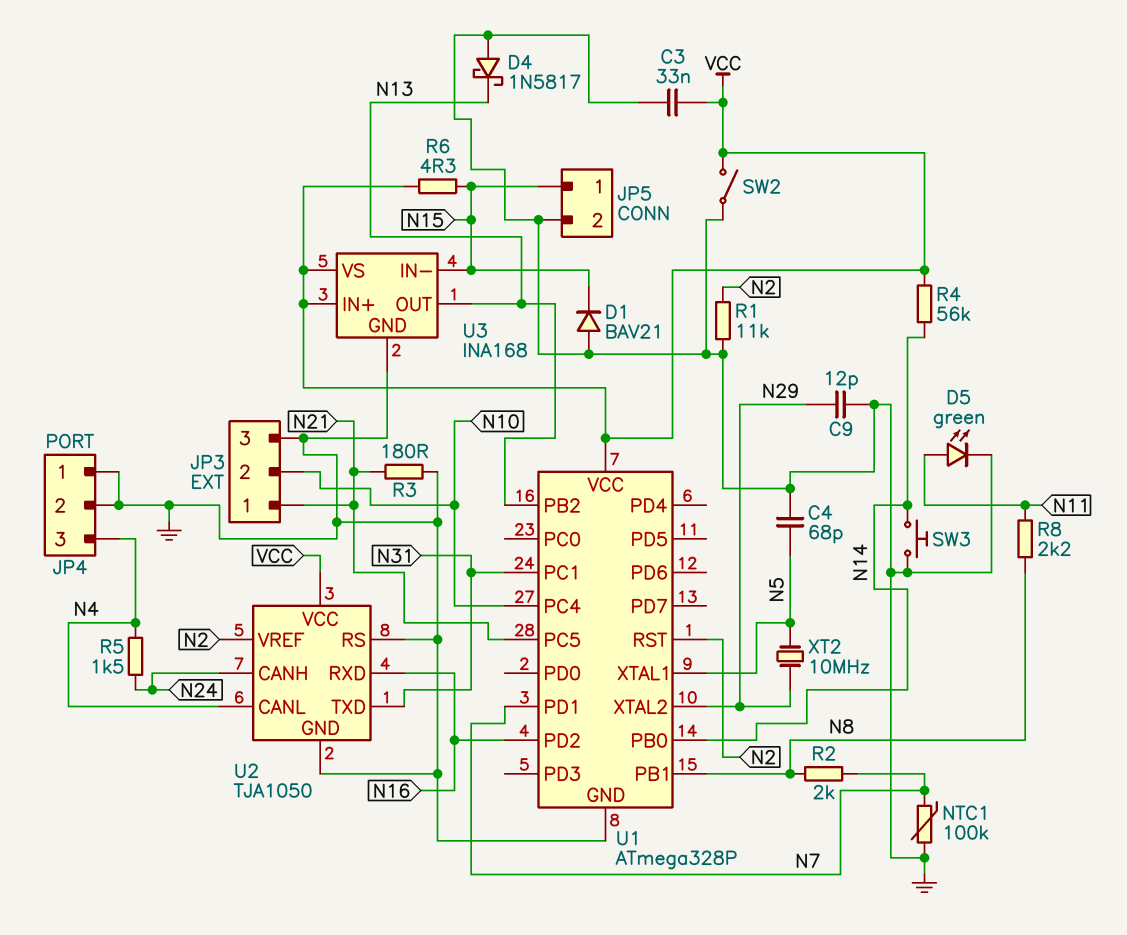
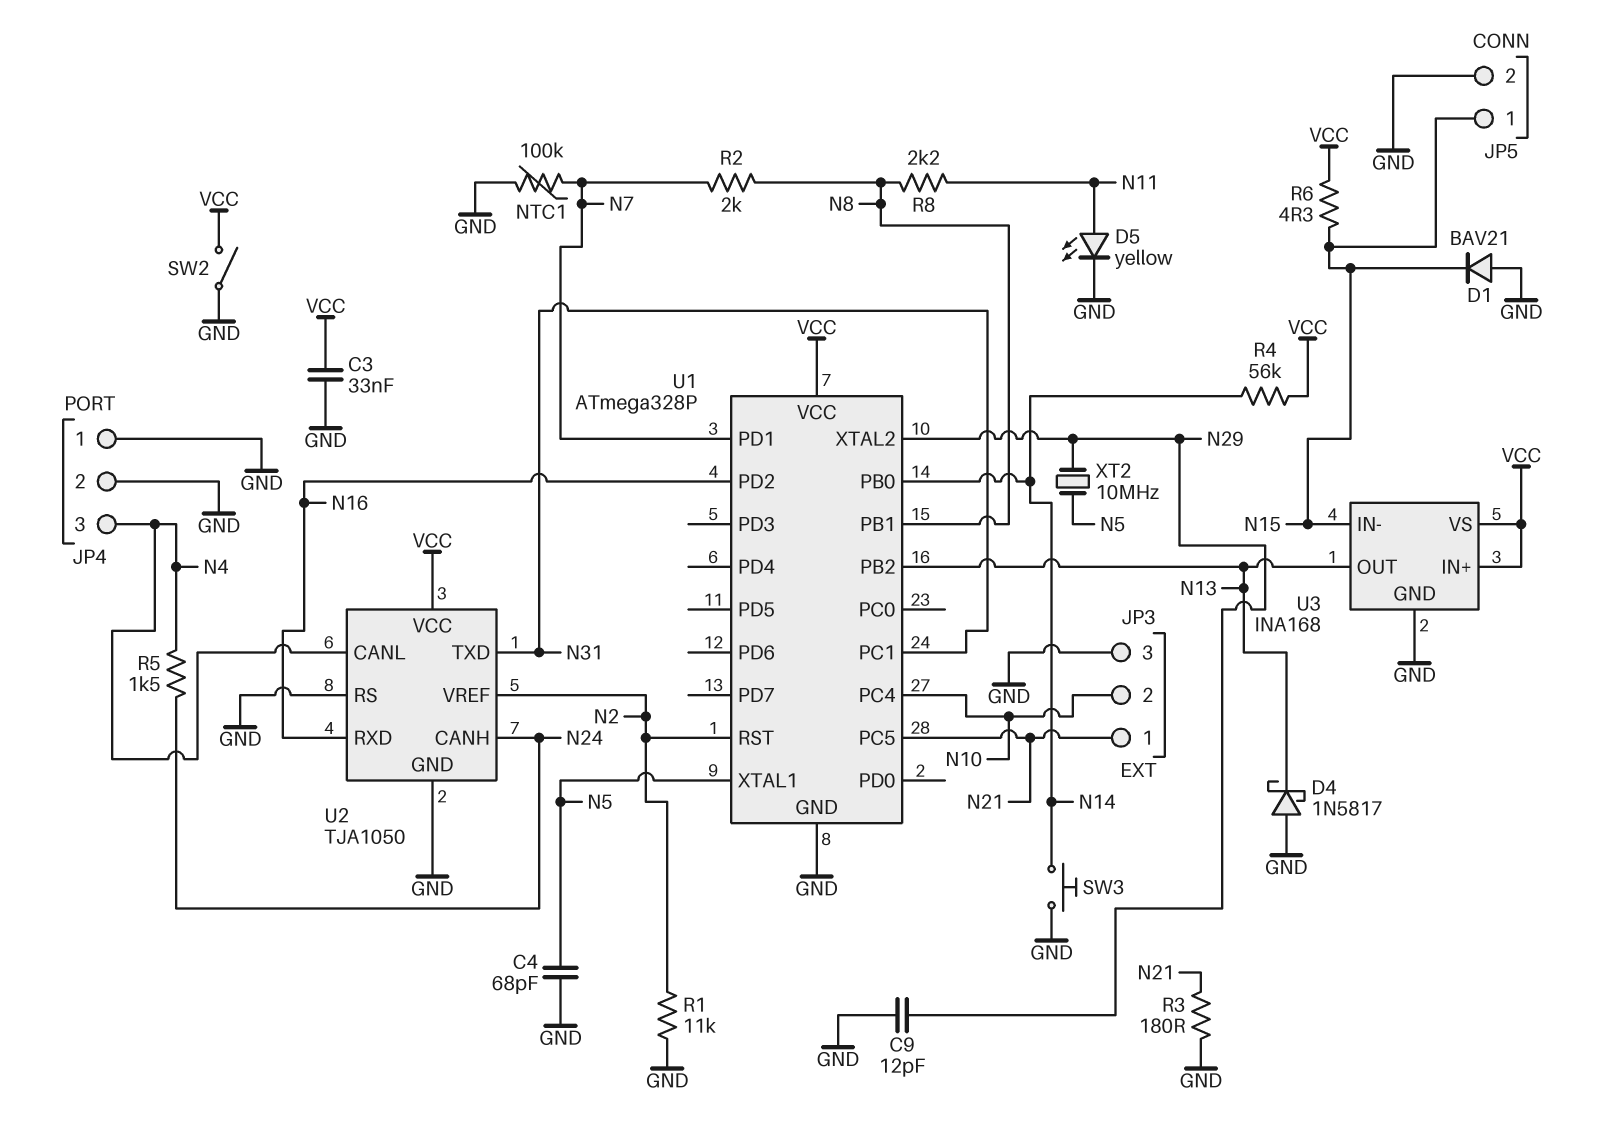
D5: LED green (A N11, K GND) -> LED yellow (A N11, K GND)

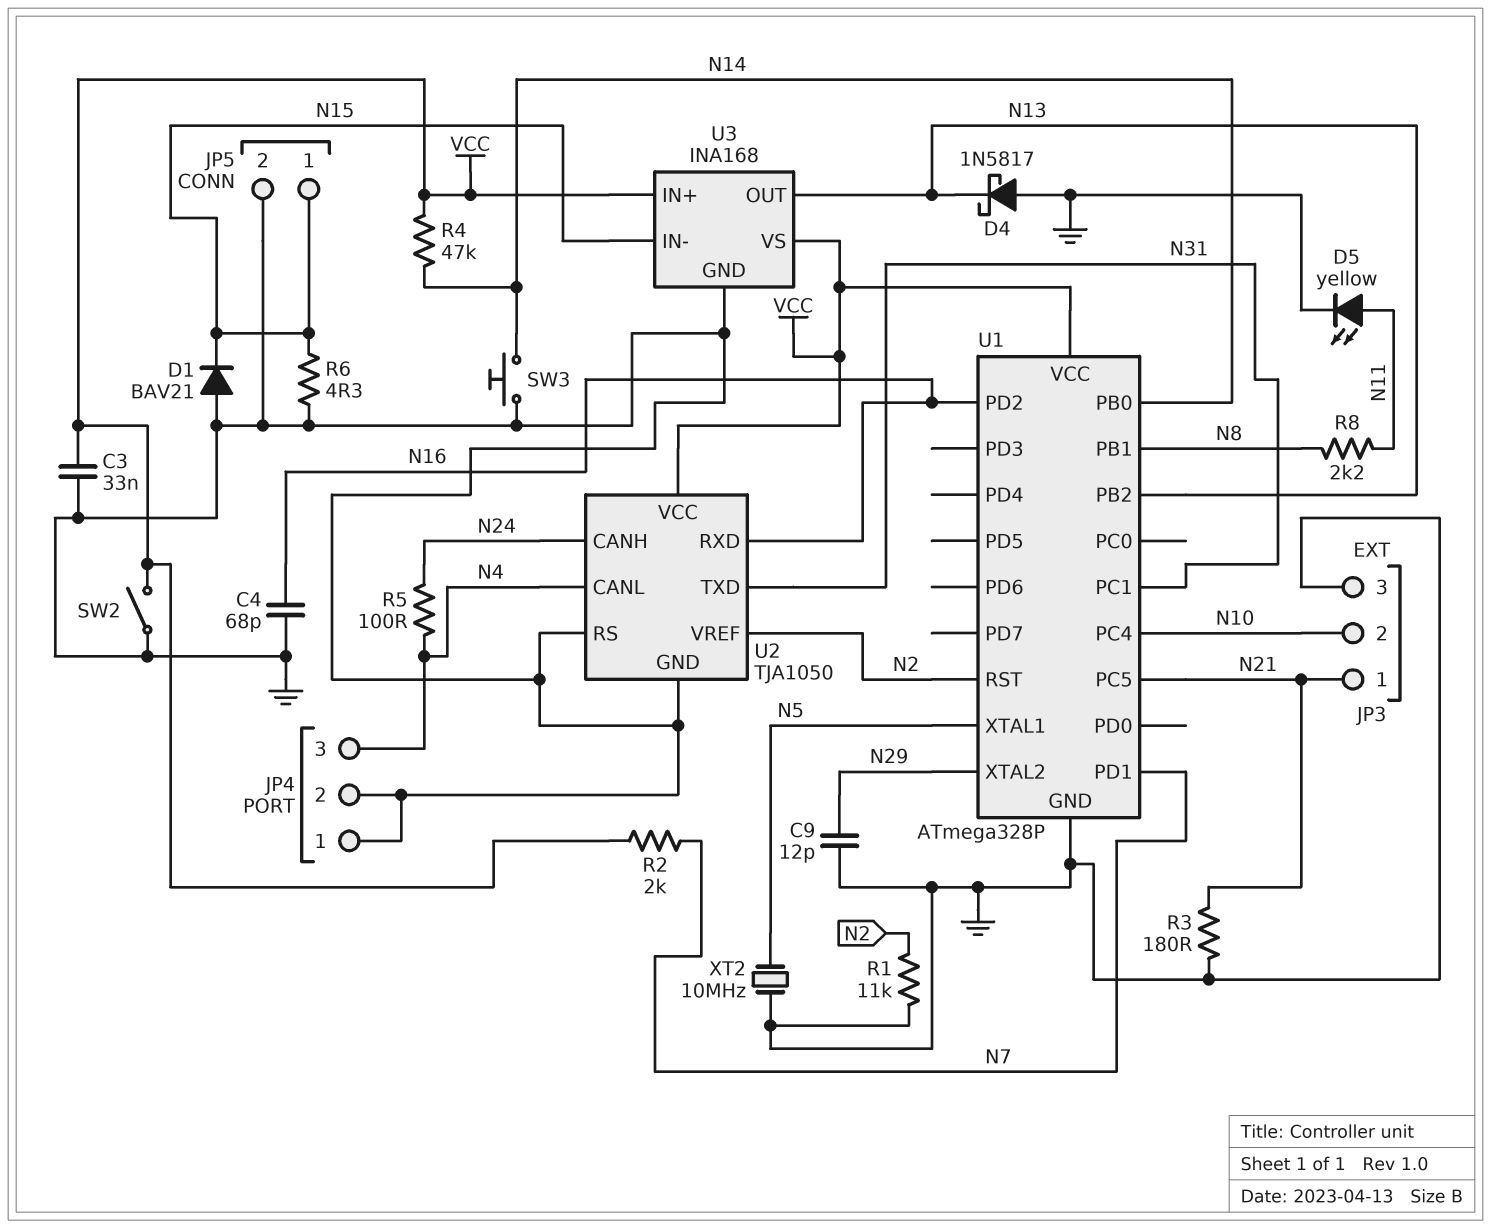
C4: 68pF (GND, N5) -> 68pF (GND, N16)
NTC1: 100k (GND, N7) -> none
R2: 2k (N7, N8) -> 2k (N7, VCC)
R4: 56k (N14, VCC) -> 47k (N14, VCC)
R5: 1.5k (N4, N24) -> 100 (N4, N24)
R6: 4.3 (N15, VCC) -> 4.3 (GND, N15)
XT2: 10MHz (N5, N29) -> 10MHz (GND, N5)

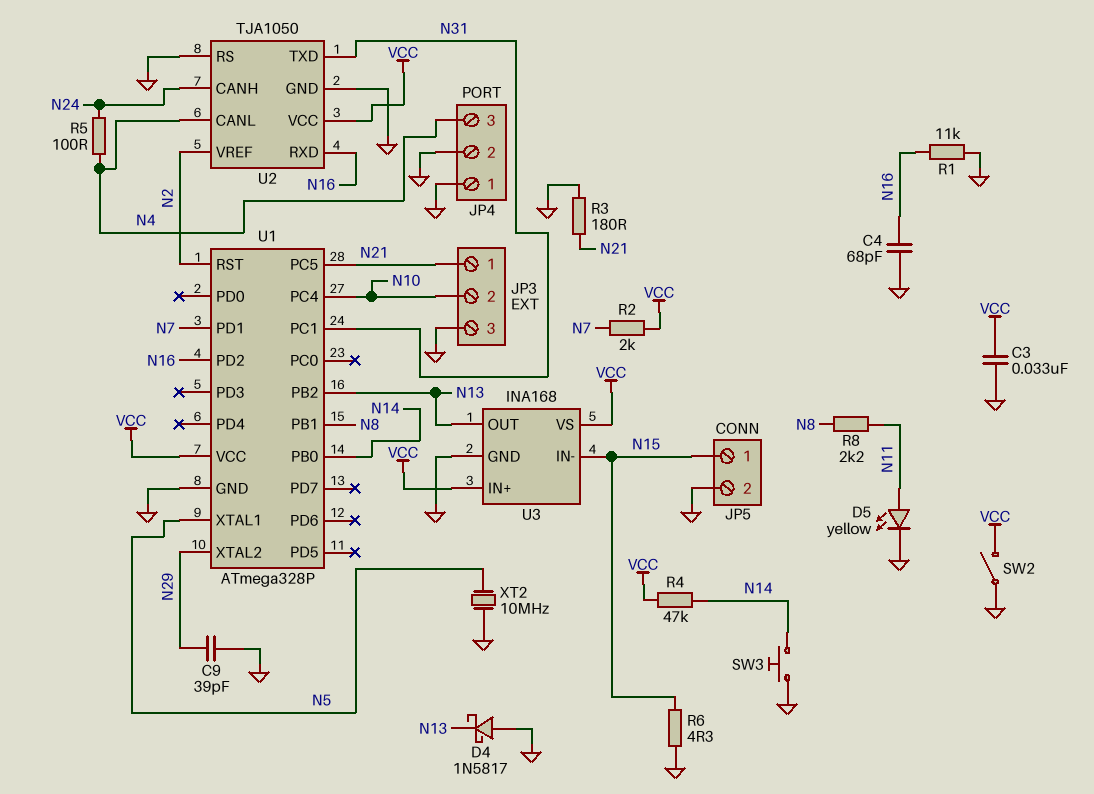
C9: 12pF (GND, N29) -> 39pF (GND, N29)
D1: diode BAV21 (A GND, K N15) -> none
R1: 11k (GND, N2) -> 11k (GND, N16)

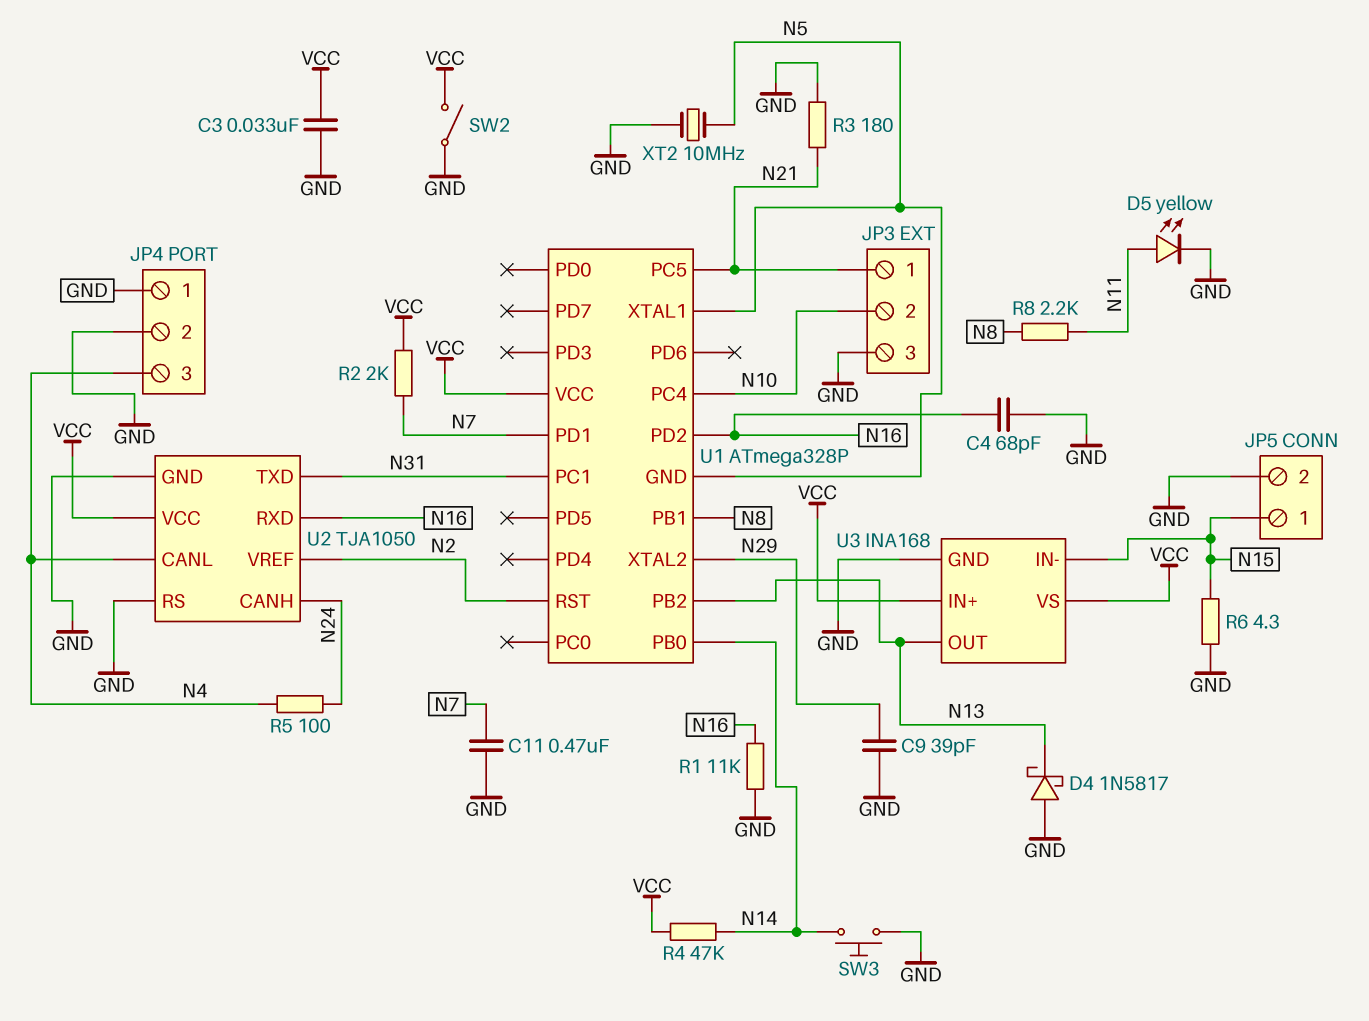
C11: none -> 470nF (GND, N7)
U1 pin GND: GND -> N5

